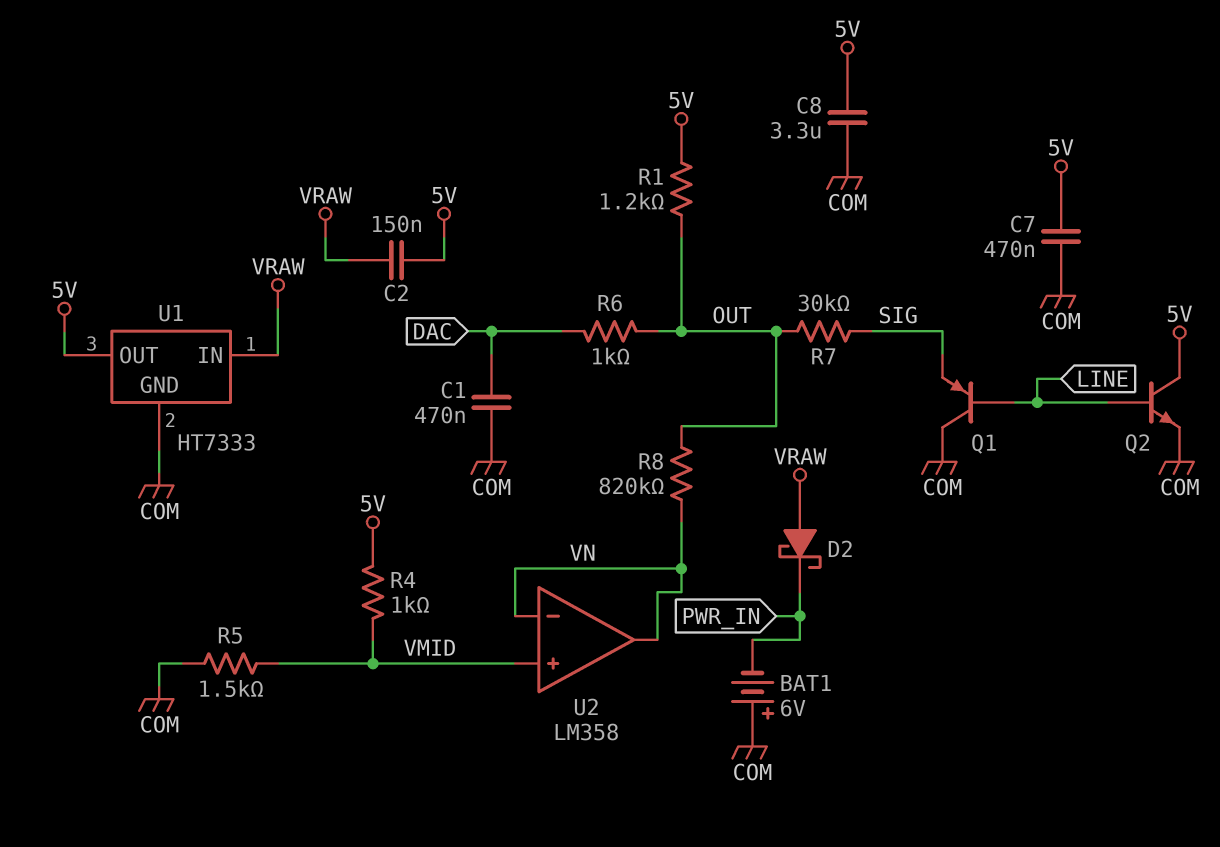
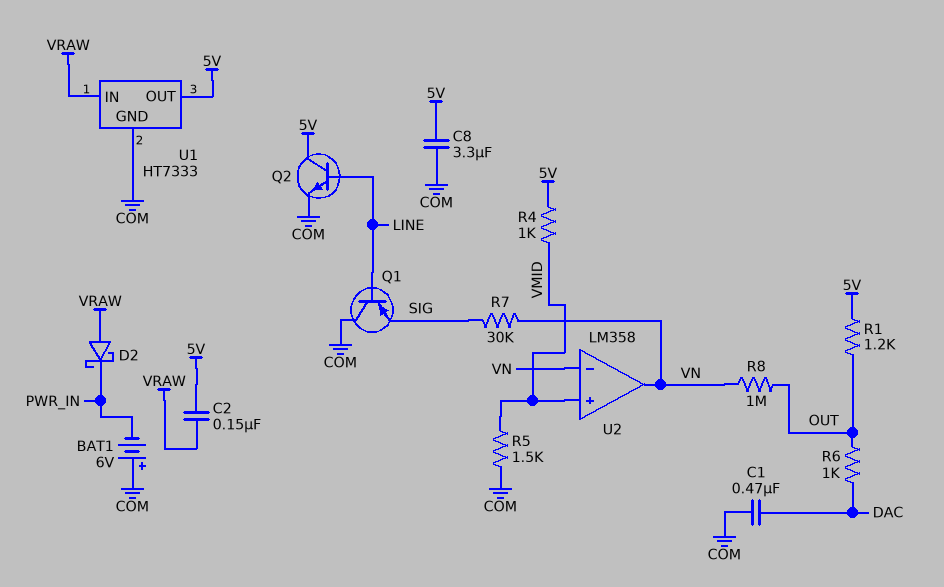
C7: 470nF (5V, COM) -> none
R7: 30k (OUT, SIG) -> 30k (SIG, VN)
R8: 820k (OUT, VN) -> 1M (OUT, VN)

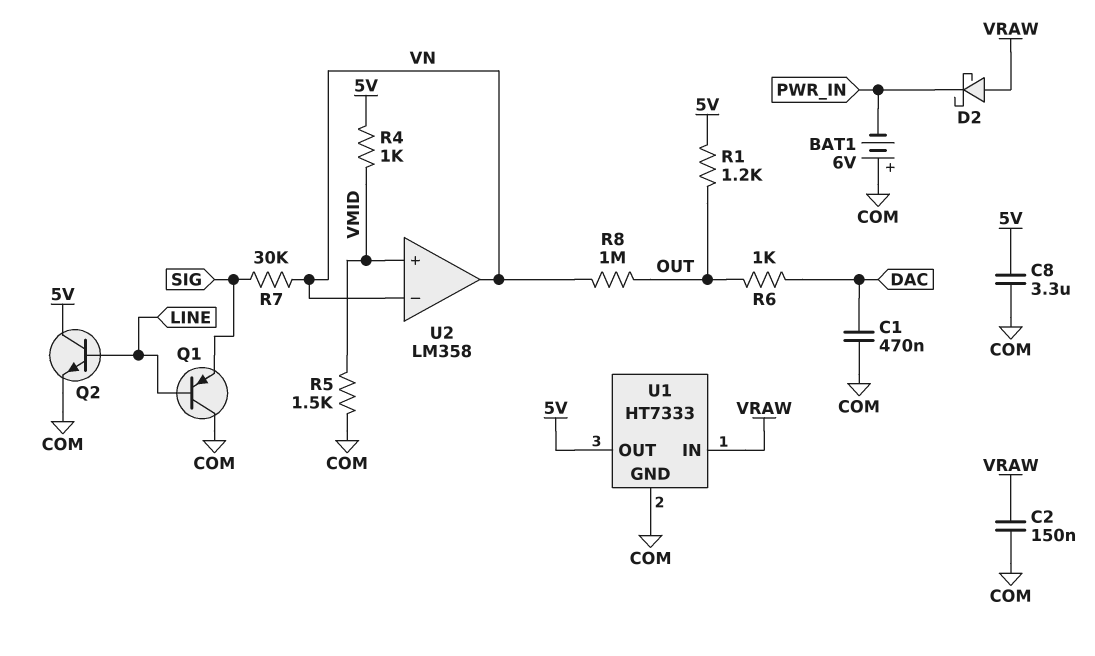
C2: 150nF (5V, VRAW) -> 150nF (COM, VRAW)

